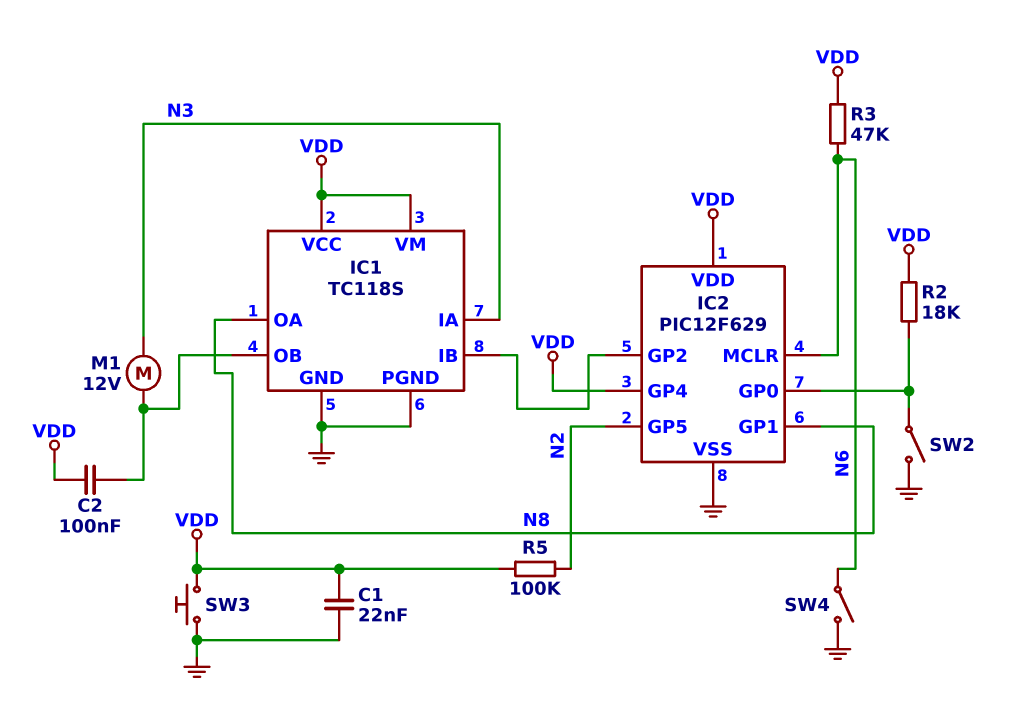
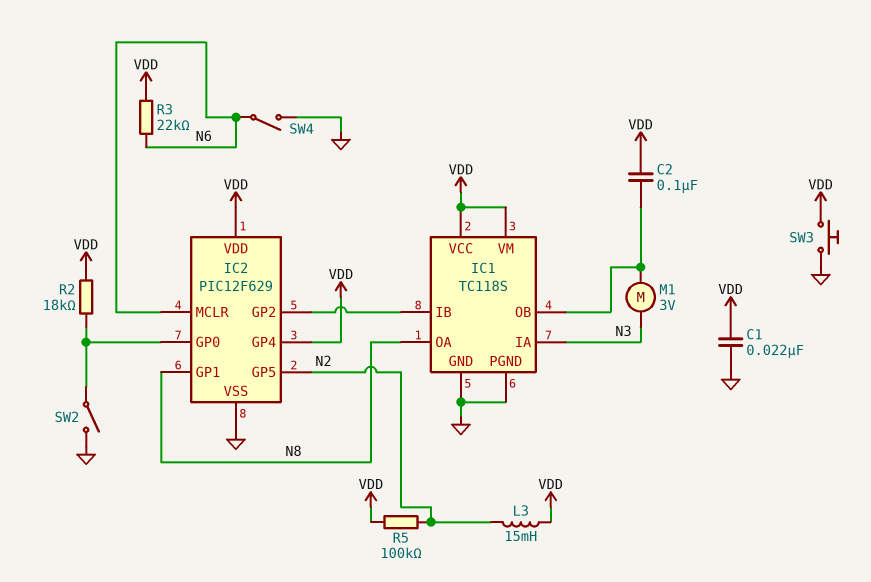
L3: none -> 15mH (N2, VDD)
M1: motor 12V (IC1/OB, N3) -> motor 3V (IC1/OB, N3)
R3: 47k (N6, VDD) -> 22k (N6, VDD)

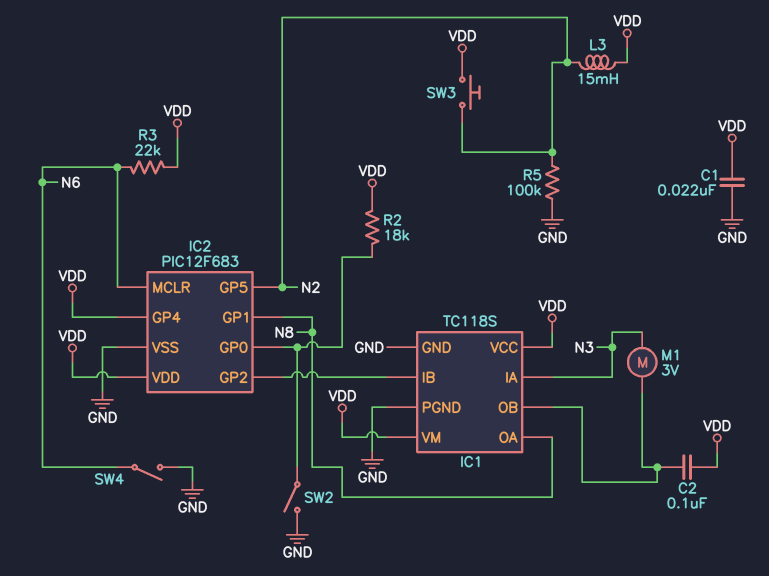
IC2: PIC12F629 -> PIC12F683
R5: 100k (N2, VDD) -> 100k (GND, N2)
SW3: button (GND, VDD) -> button (N2, VDD)

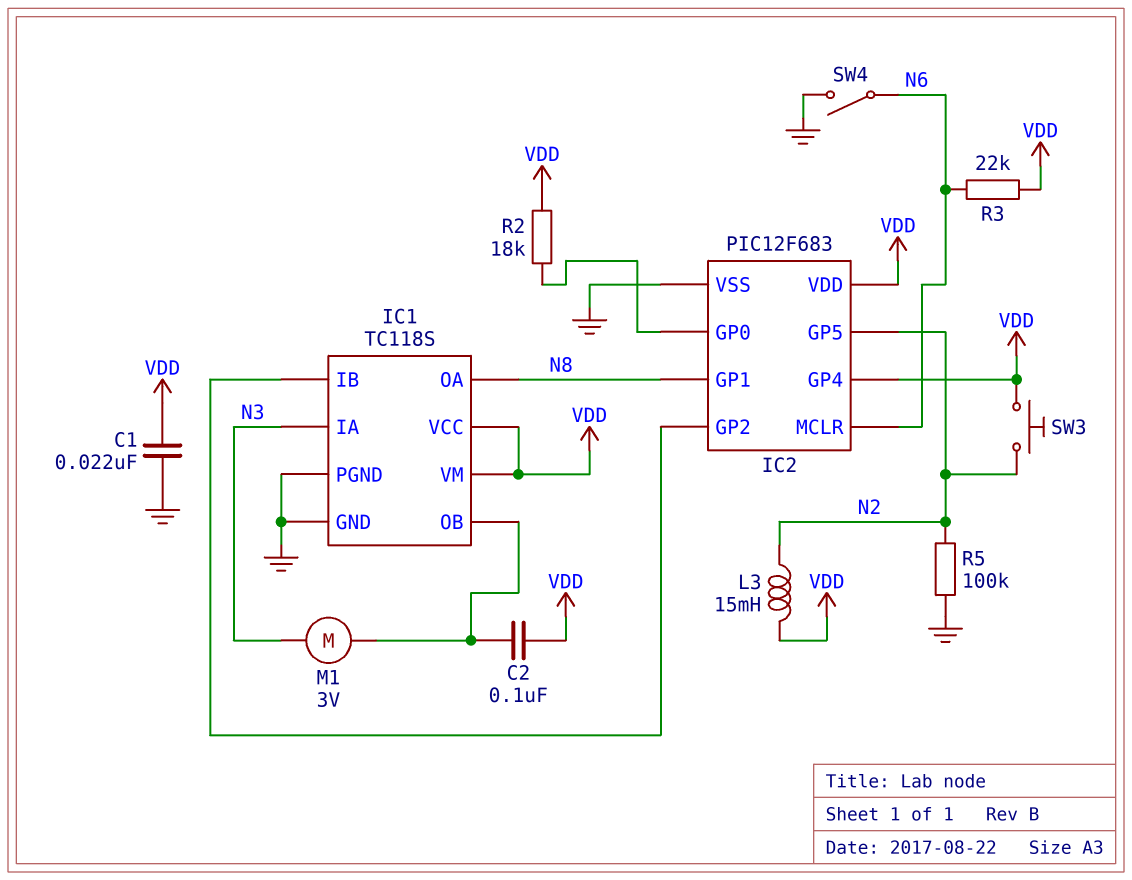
SW2: switch (GND, IC2/GP0) -> none

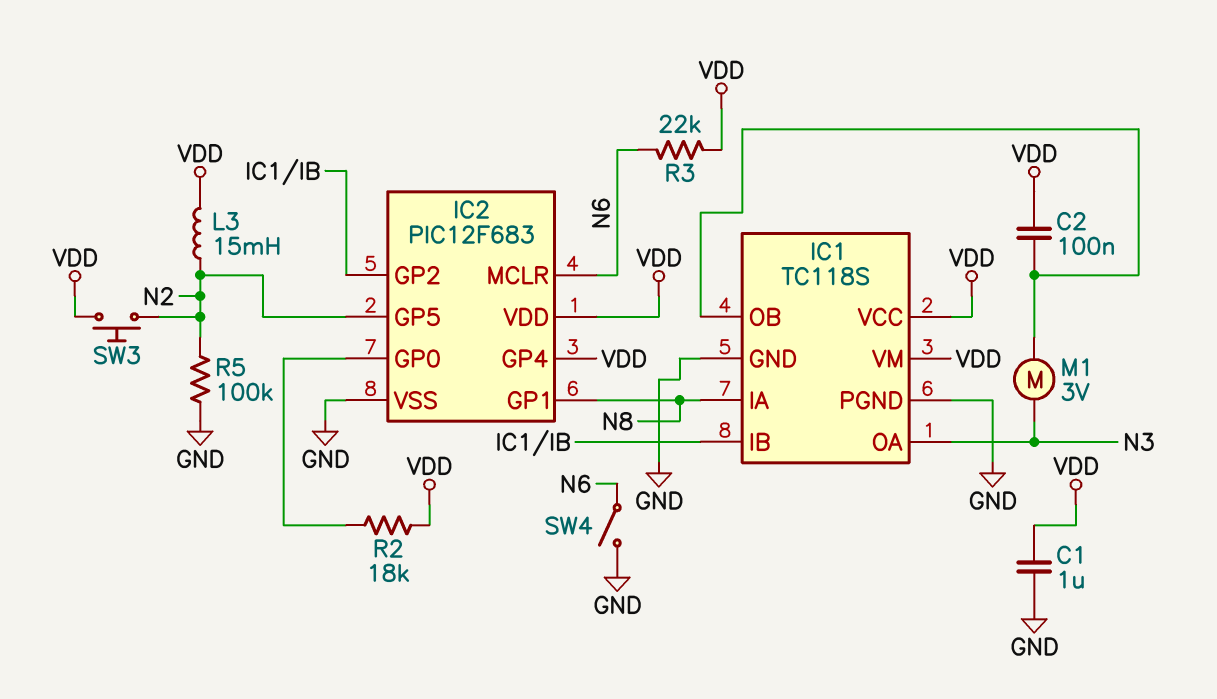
C1: 22nF (GND, VDD) -> 1uF (GND, VDD)
IC1 pin IA: N3 -> N8
IC1 pin OA: N8 -> N3

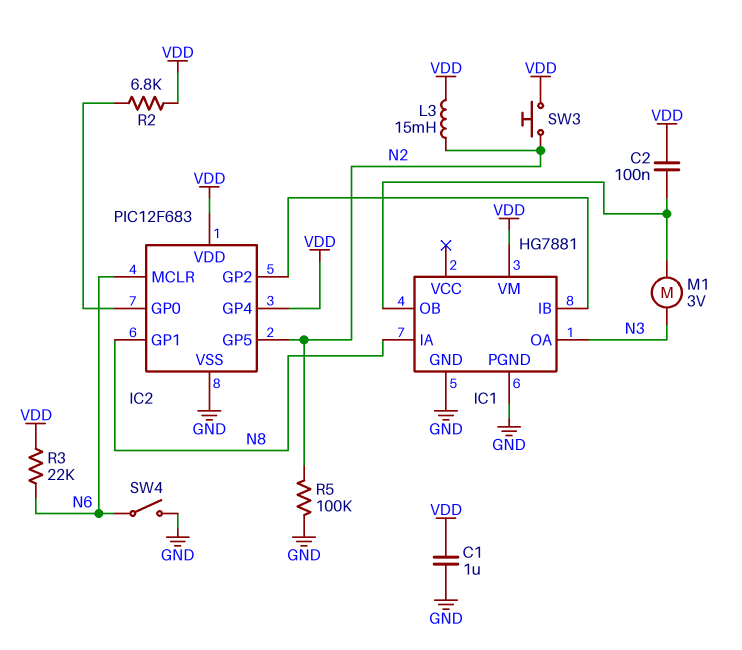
IC1: TC118S -> HG7881
IC1 pin VCC: VDD -> none
R2: 18k (IC2/GP0, VDD) -> 6.8k (IC2/GP0, VDD)

